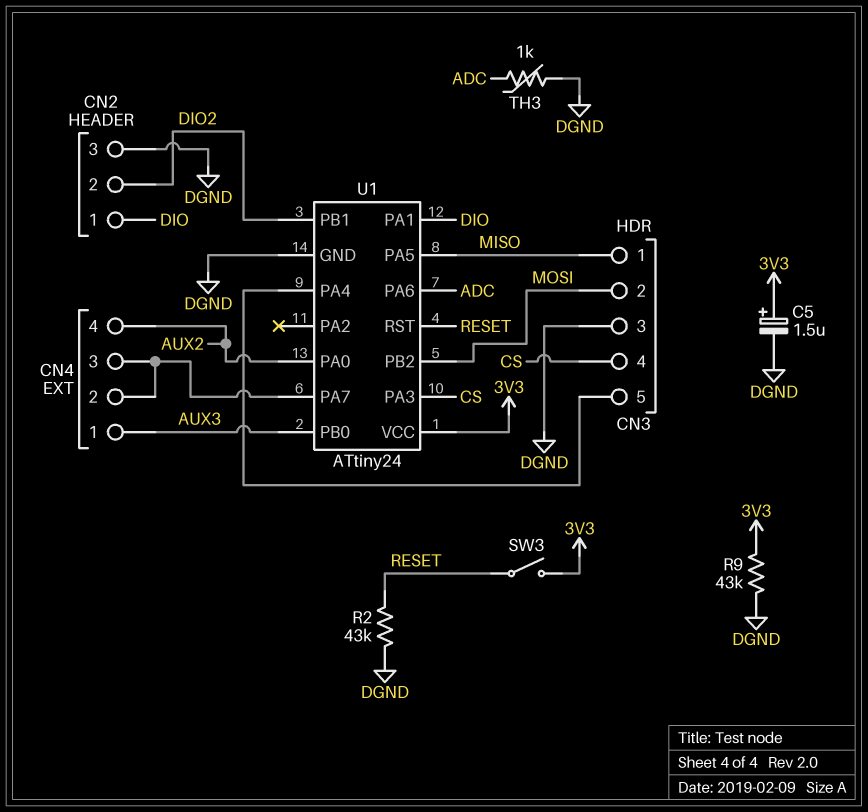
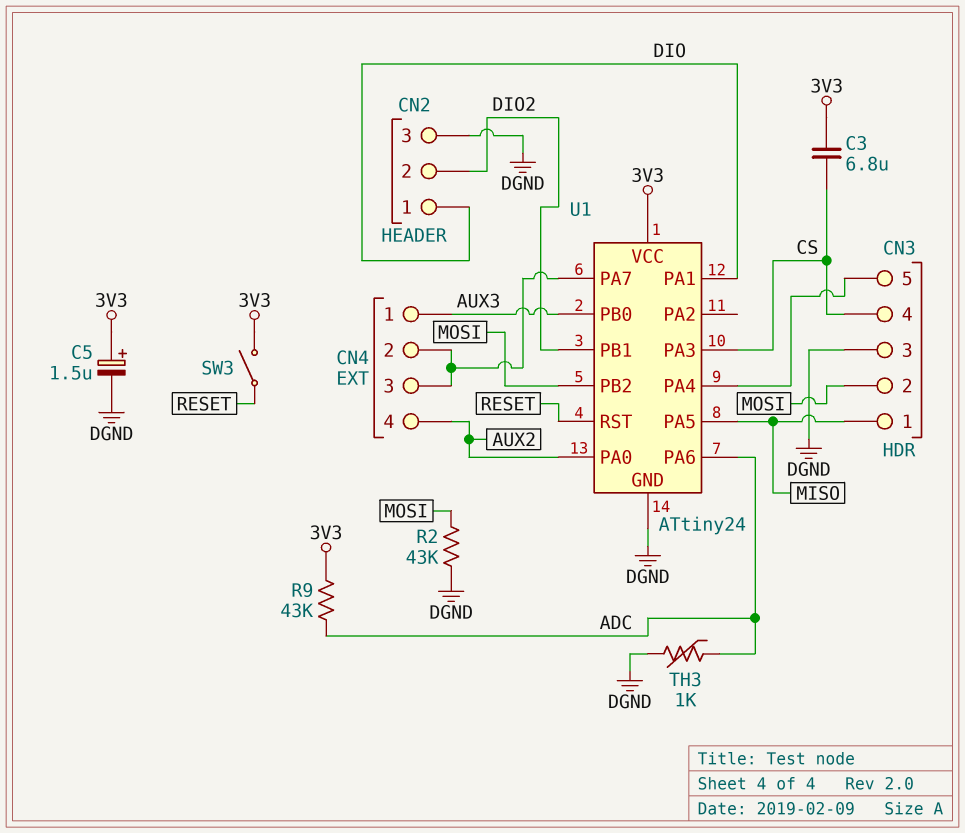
C3: none -> 6.8uF (3V3, CS)
R2: 43k (DGND, RESET) -> 43k (DGND, MOSI)
R9: 43k (3V3, DGND) -> 43k (3V3, ADC)

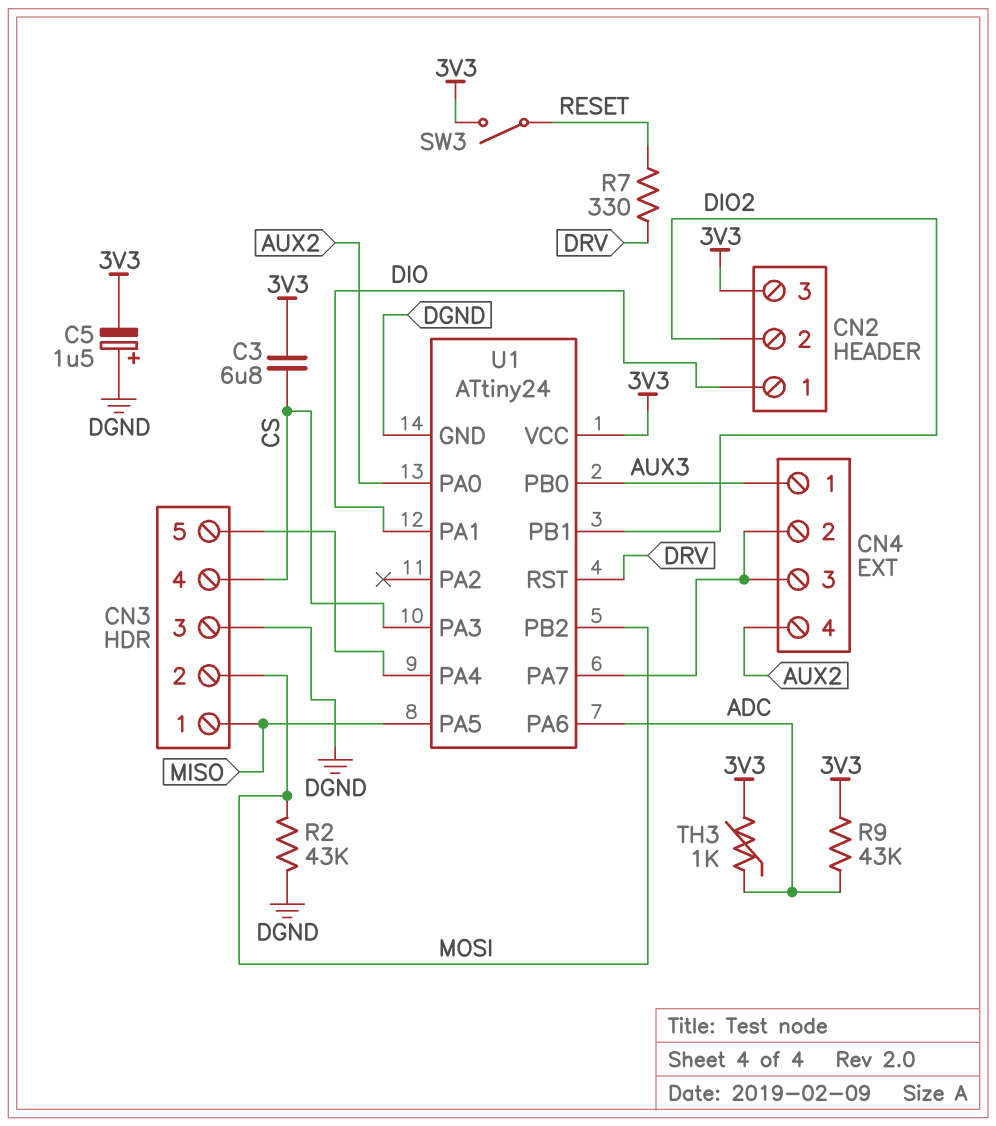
C5: 1.5uF (plus 3V3, minus DGND) -> 1.5uF (plus DGND, minus 3V3)
CN2 pin 3: DGND -> 3V3
R7: none -> 330 (DRV, RESET)
TH3: 1k (ADC, DGND) -> 1k (3V3, ADC)
U1 pin RST: RESET -> DRV

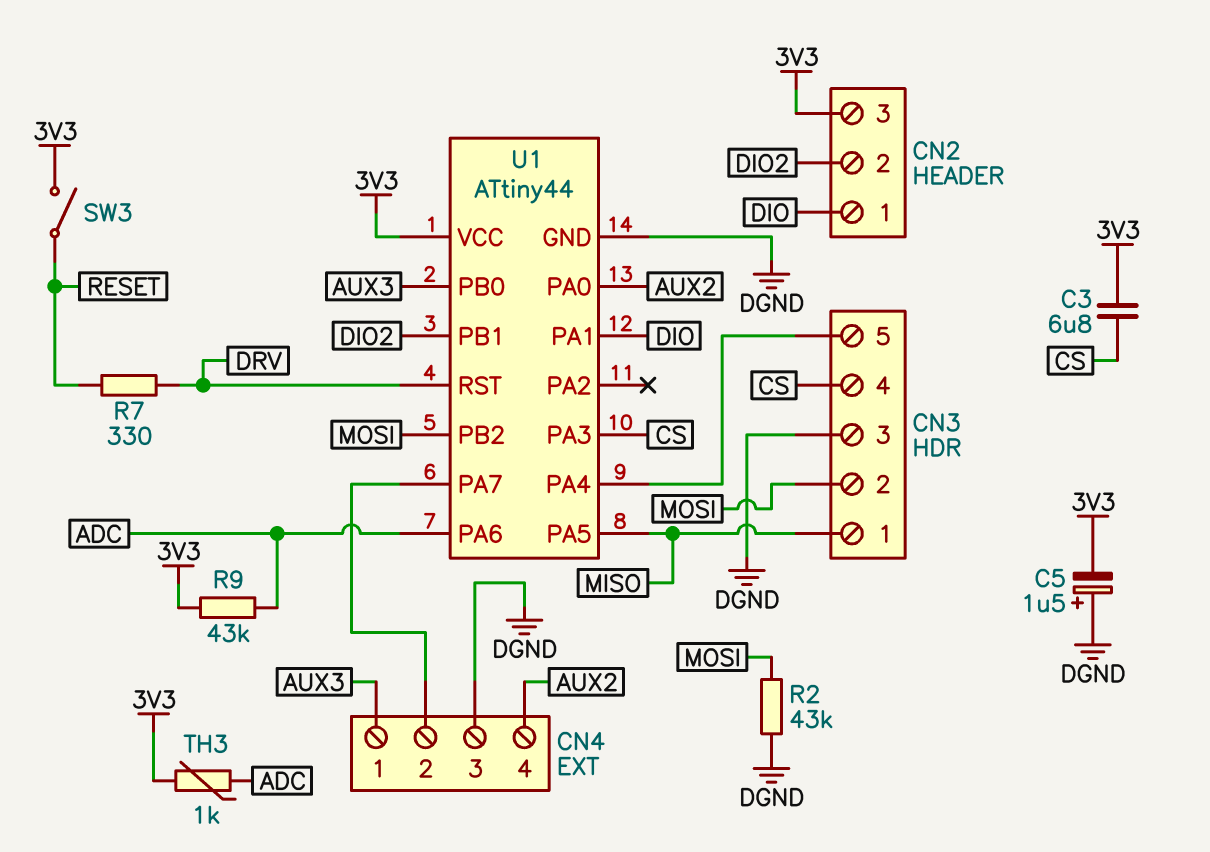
CN4 pin 3: CN4/2 -> DGND
U1: ATtiny24 -> ATtiny44

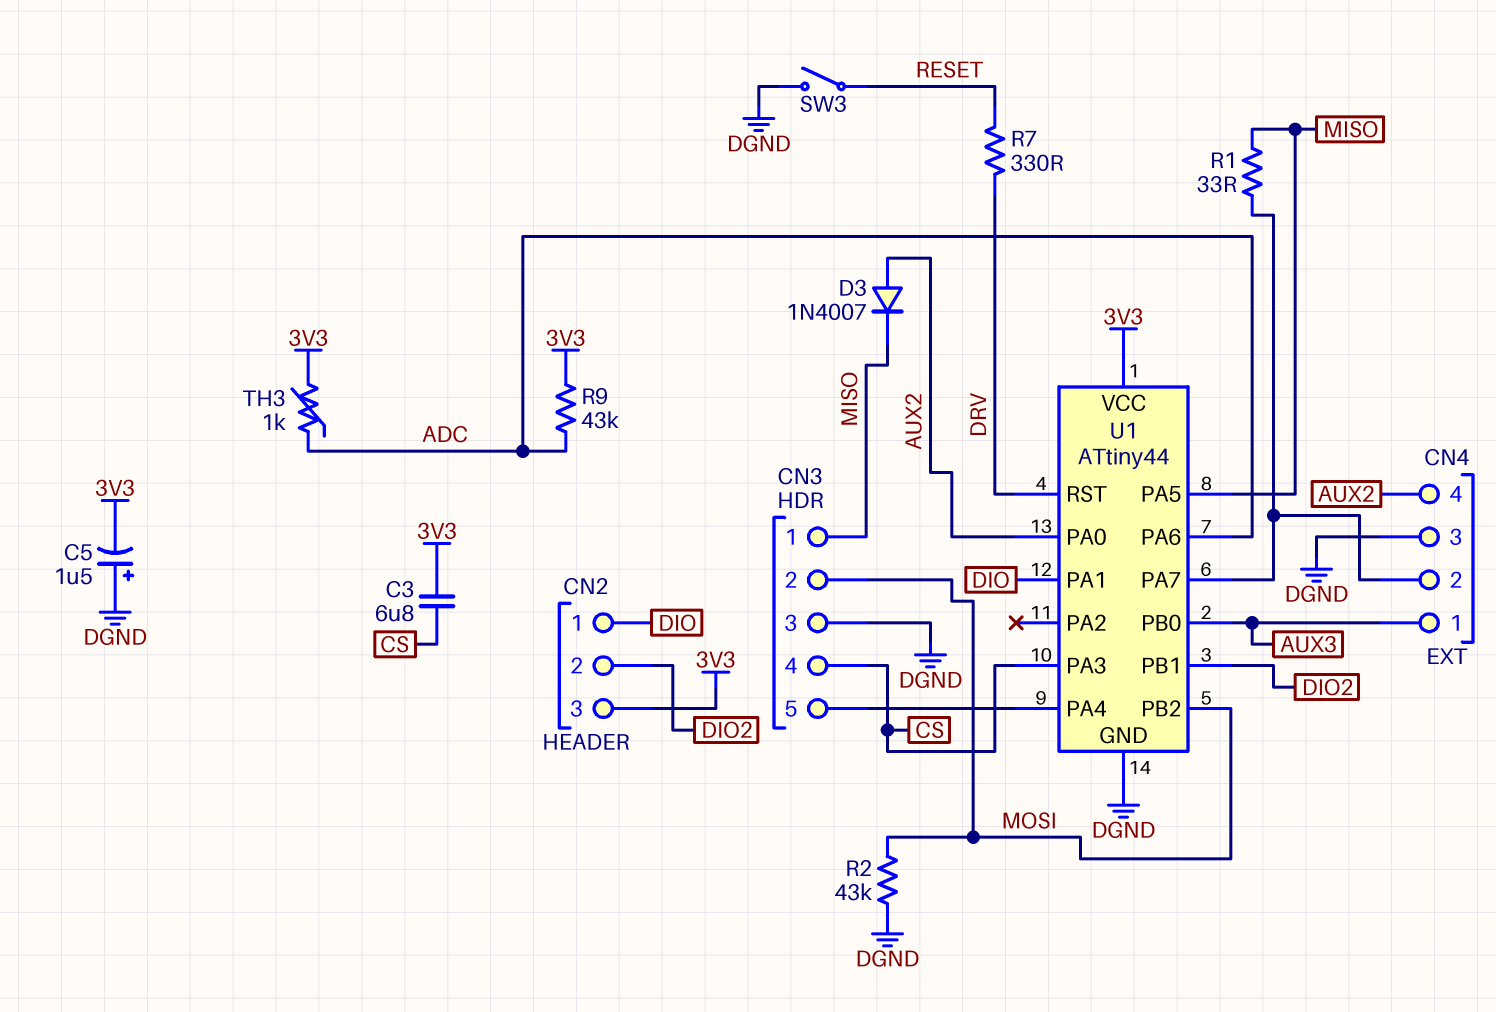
D3: none -> diode 1N4007 (A AUX2, K MISO)
R1: none -> 33 (CN4/2, MISO)
SW3: switch (3V3, RESET) -> switch (DGND, RESET)

